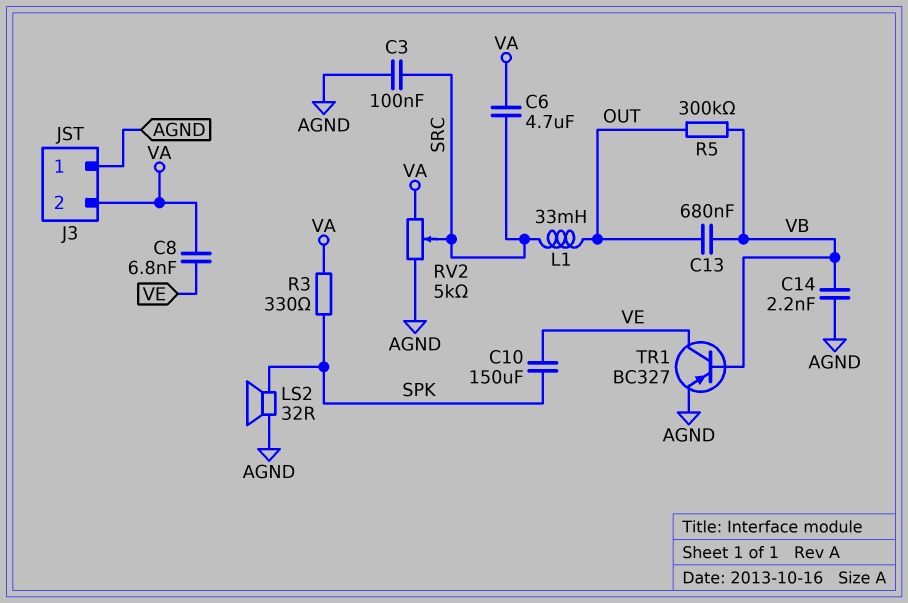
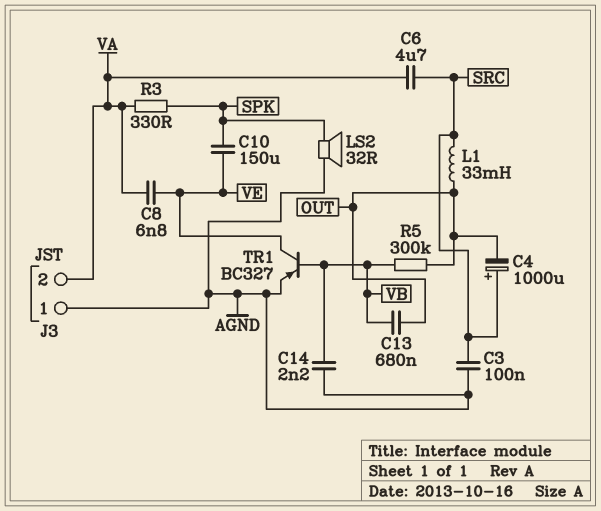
C4: none -> 1000uF (plus SRC, minus OUT)
RV2: 5k (AGND, VA, wiper SRC) -> none

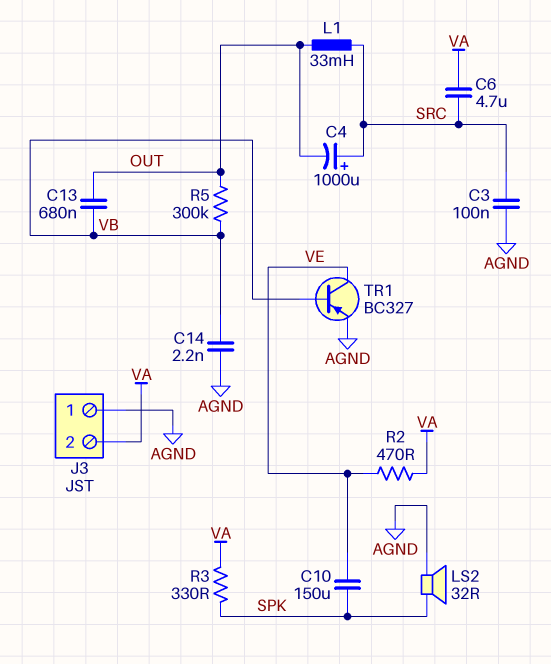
C8: 6.8nF (VA, VE) -> none
R2: none -> 470 (VA, VE)

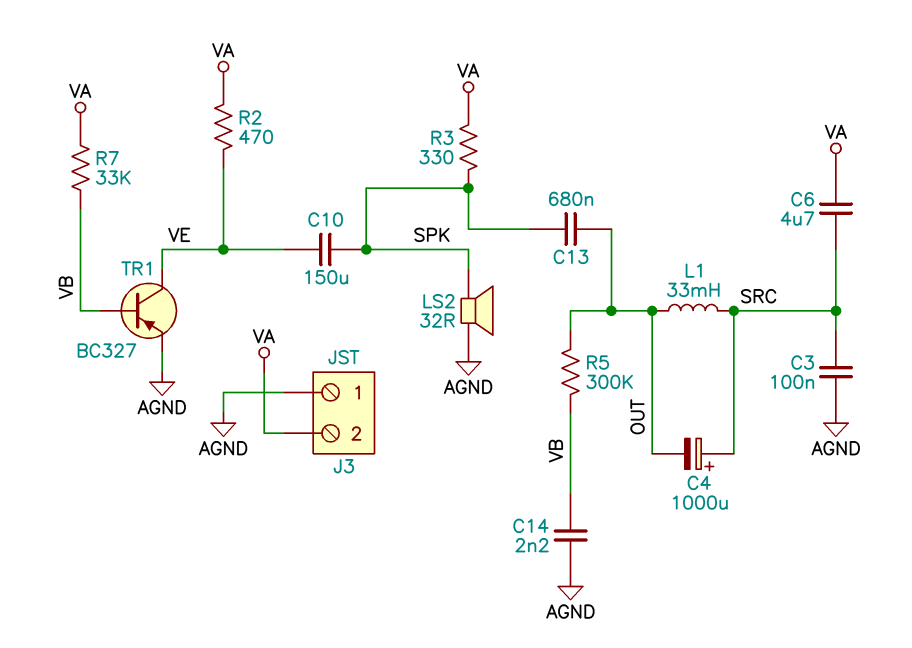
C13: 680nF (OUT, VB) -> 680nF (OUT, SPK)
R7: none -> 33k (VA, VB)

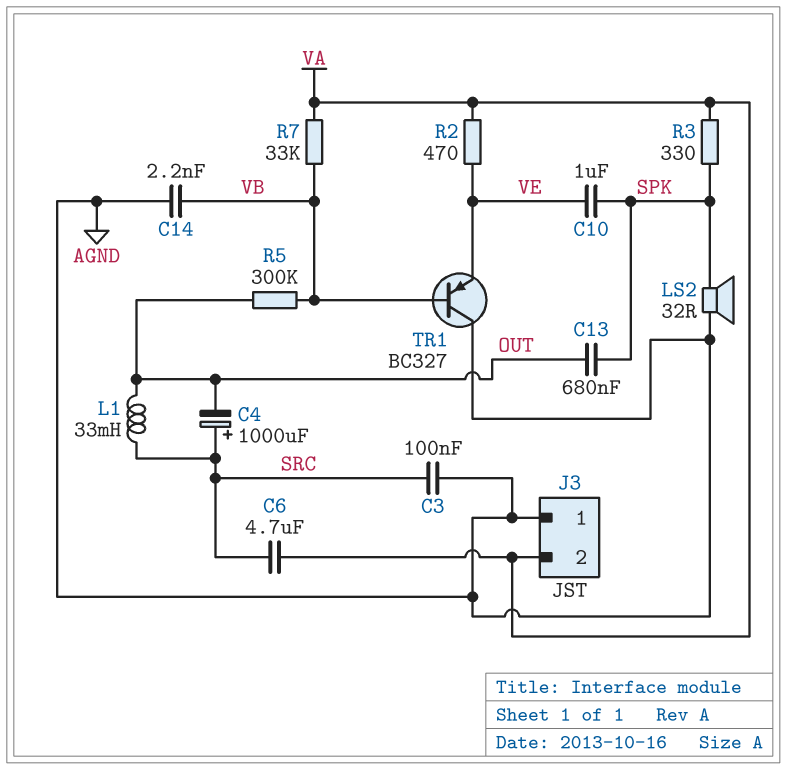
C10: 150uF (SPK, VE) -> 1uF (SPK, VE)
TR1: PNP BC327 (B VB, C VE, E AGND) -> PNP BC327 (B VB, C AGND, E VE)

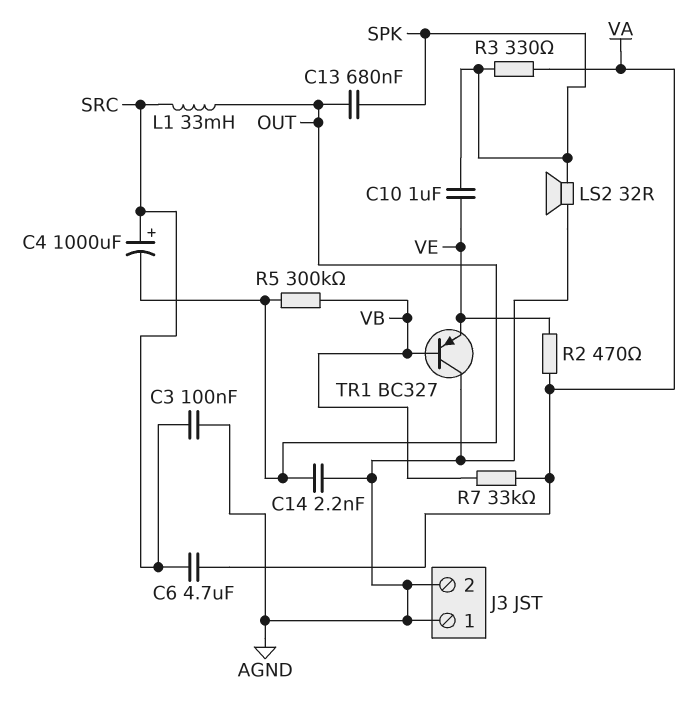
C14: 2.2nF (AGND, VB) -> 2.2nF (AGND, OUT)
J3 pin 2: VA -> AGND

